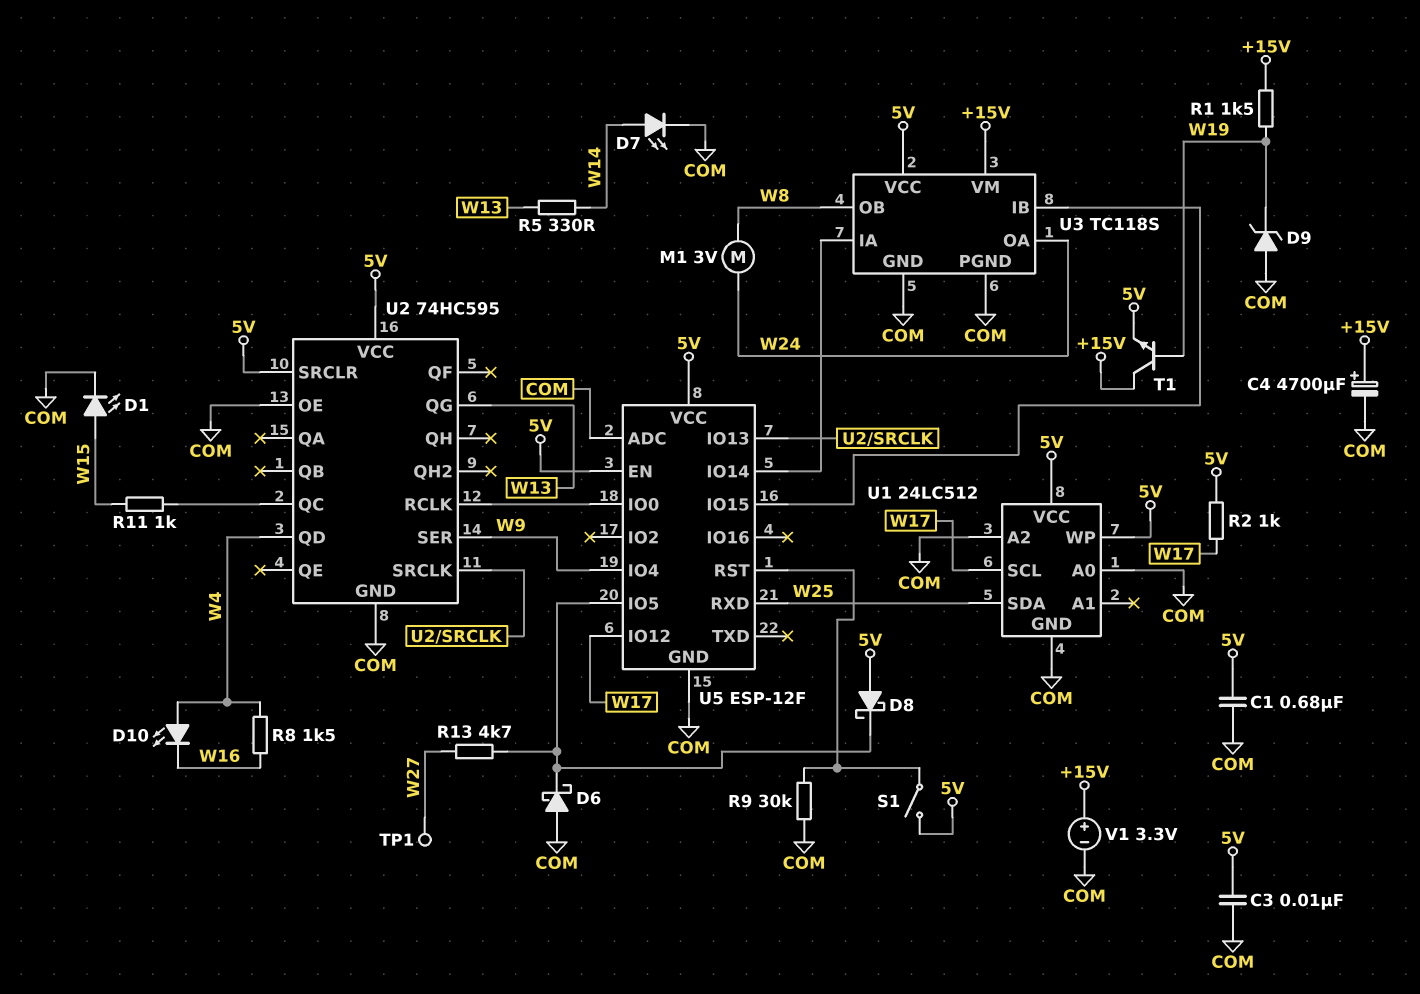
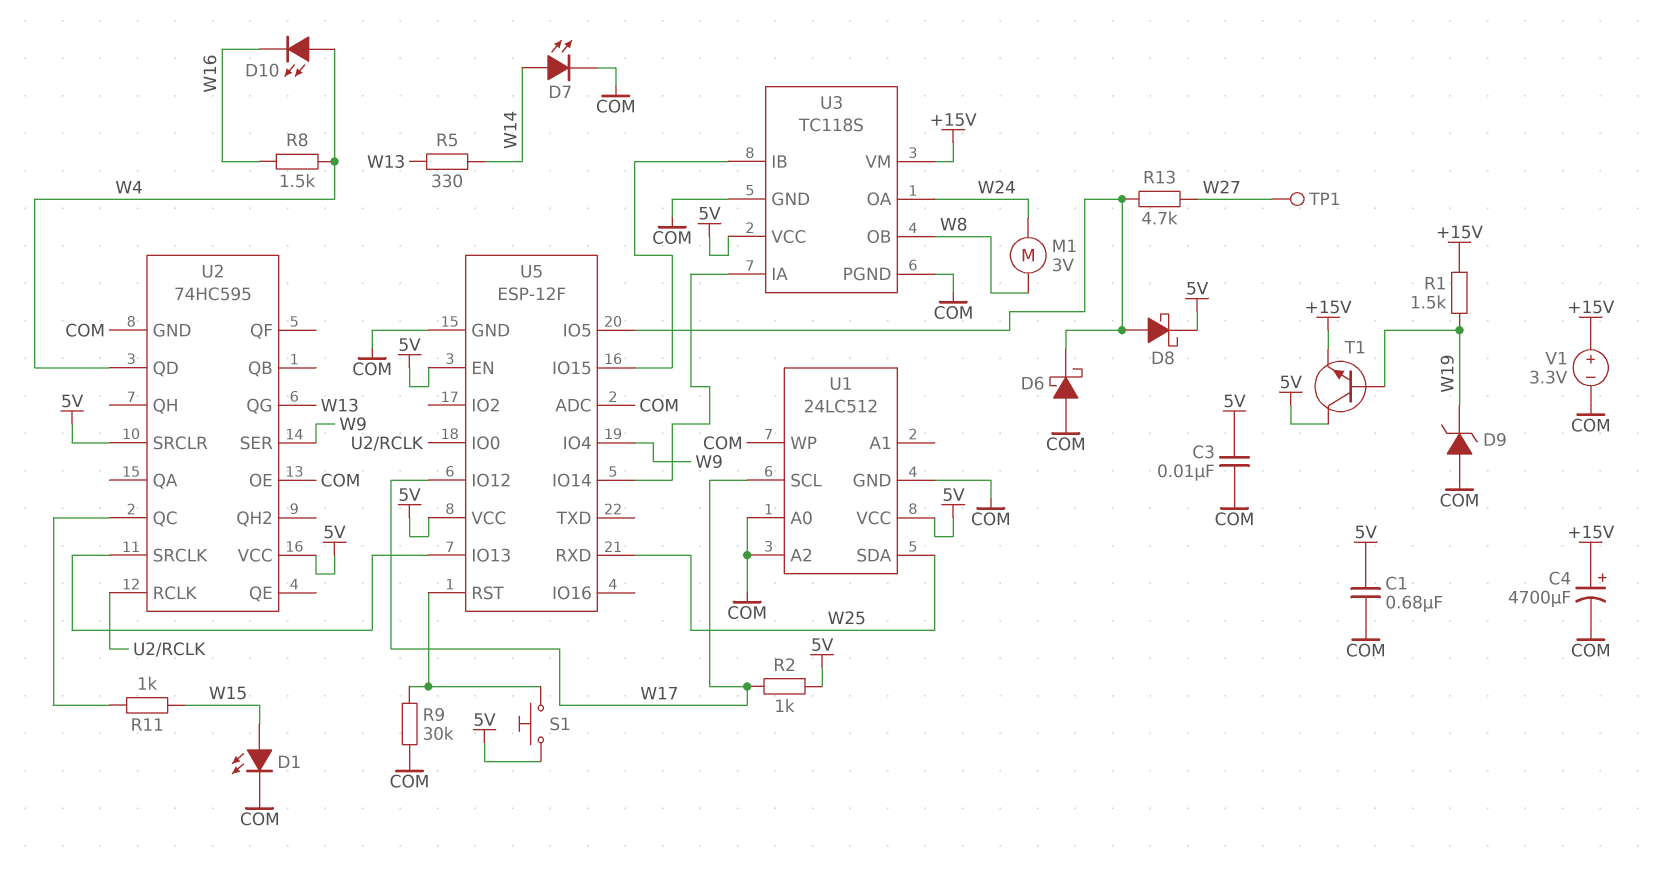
D8: schottky (A 5V, K U5/IO5) -> schottky (A U5/IO5, K 5V)
S1: switch (5V, U5/RST) -> button (5V, U5/RST)
T1: NPN (B W19, C +15V, E 5V) -> NPN (B W19, C 5V, E +15V)
U1 pin WP: 5V -> COM

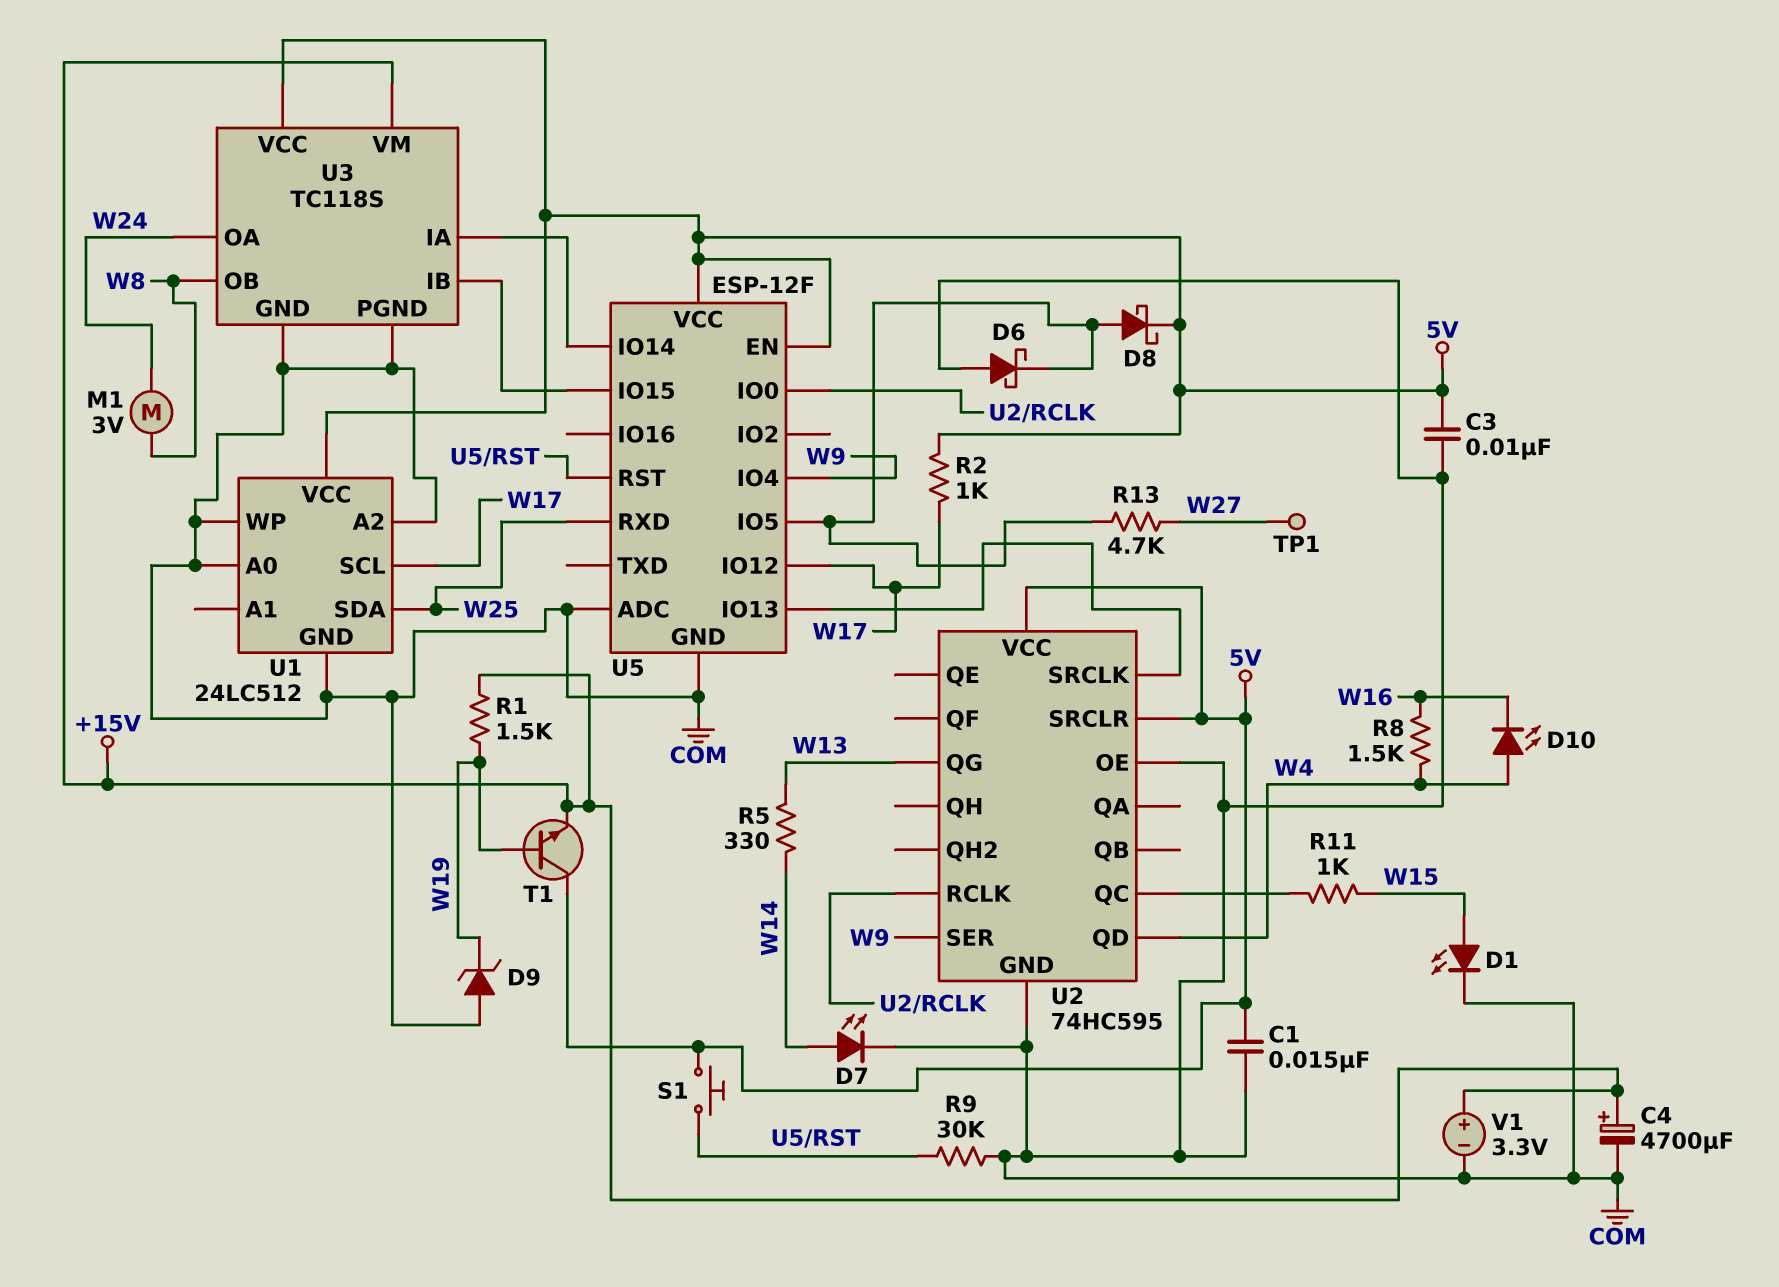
C1: 680nF (5V, COM) -> 15nF (5V, COM)

